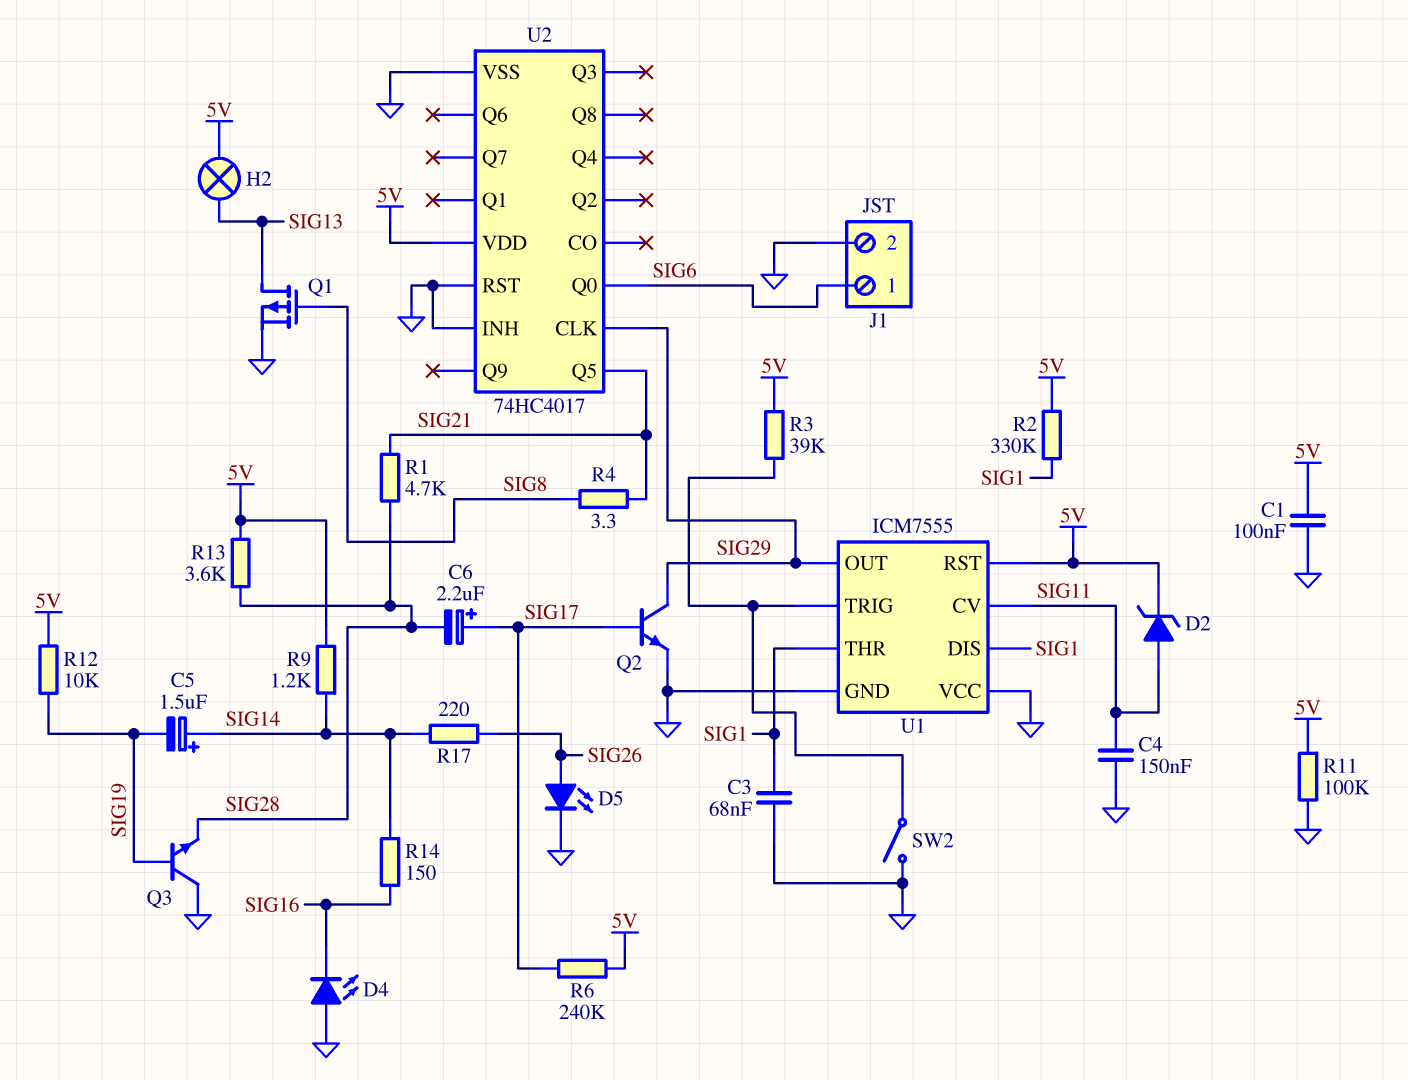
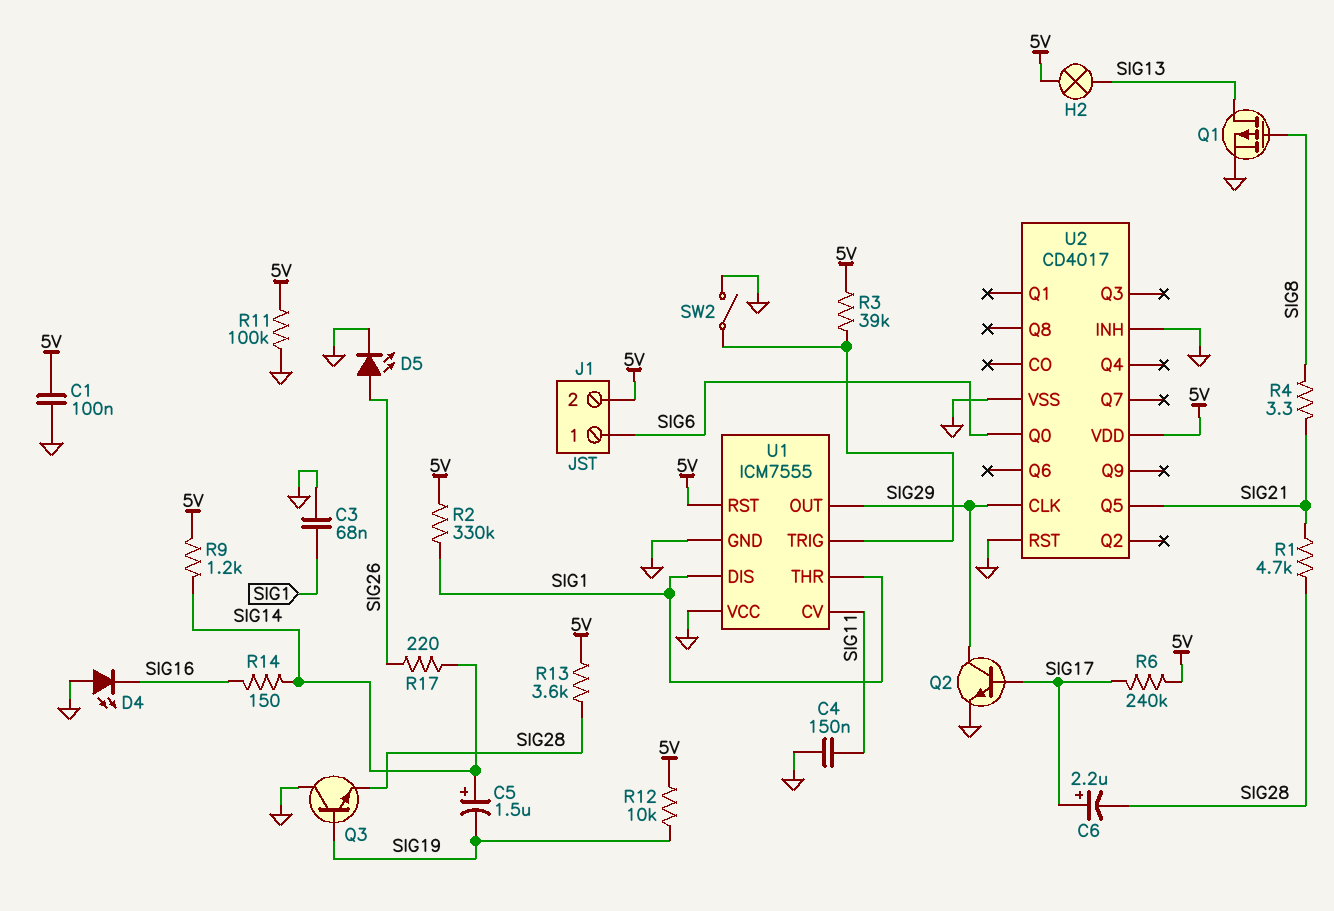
D2: zener (A SIG11, K 5V) -> none
J1 pin 2: GND -> 5V
U2: 74HC4017 -> CD4017

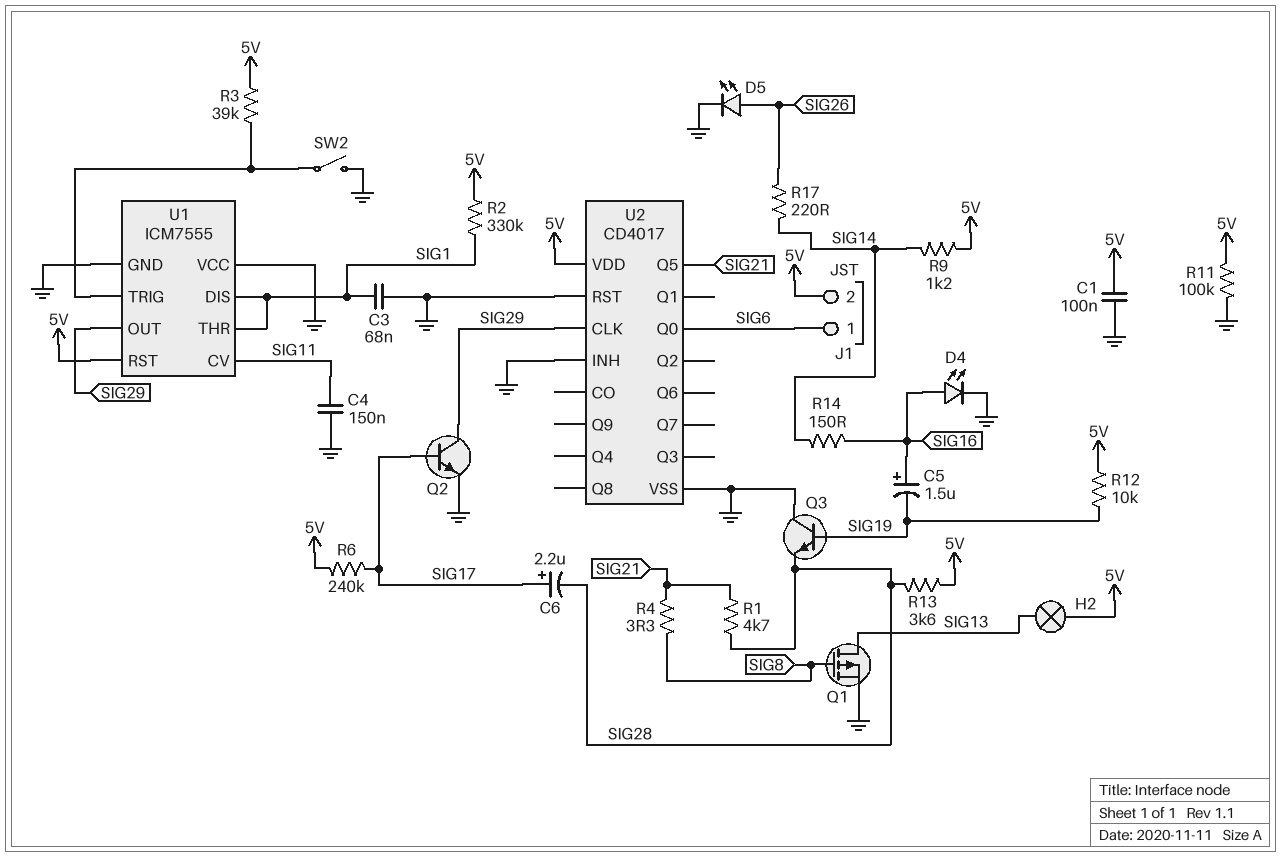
C5: 1.5uF (plus SIG14, minus SIG19) -> 1.5uF (plus SIG16, minus SIG19)
D4: LED (A GND, K SIG16) -> LED (A SIG16, K GND)

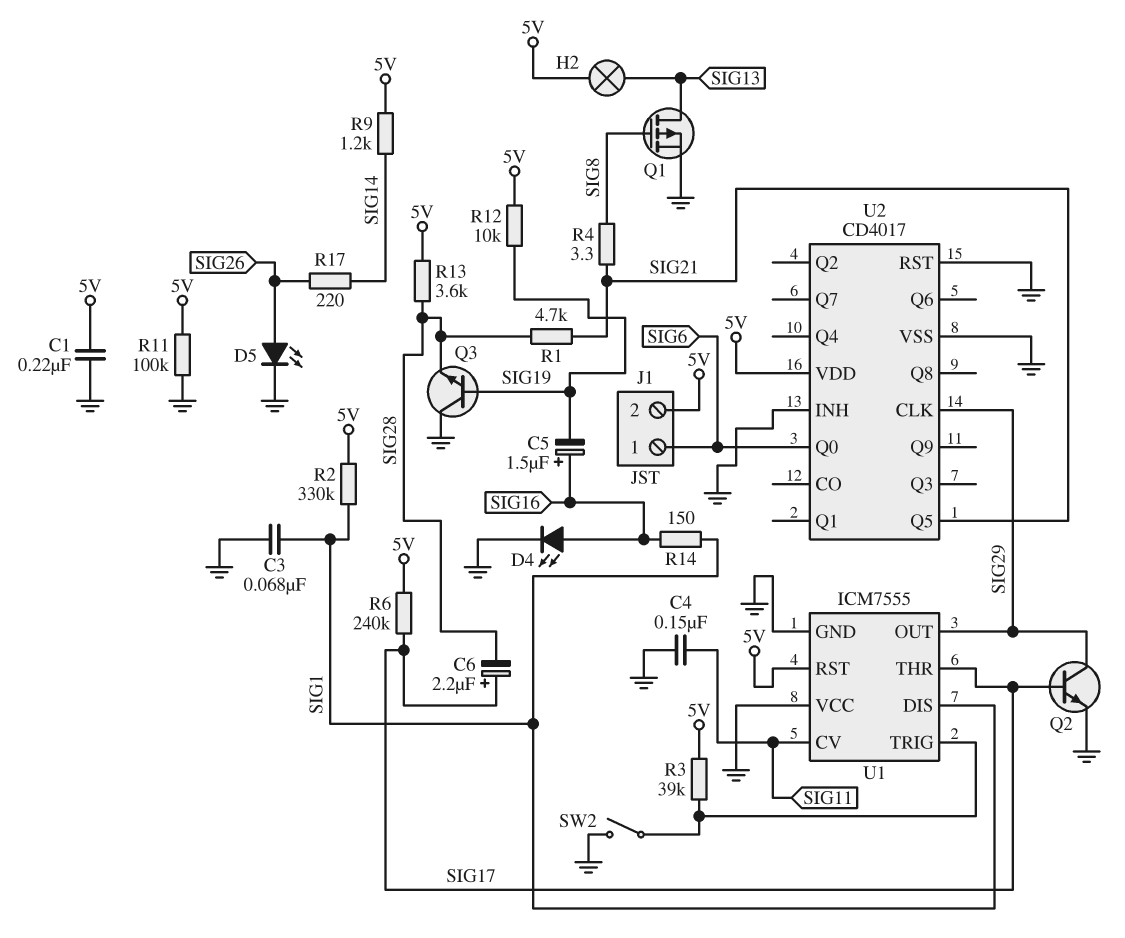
C1: 100nF (5V, GND) -> 220nF (5V, GND)
R14: 150 (SIG14, SIG16) -> 150 (SIG1, SIG16)
U1 pin THR: SIG1 -> SIG17

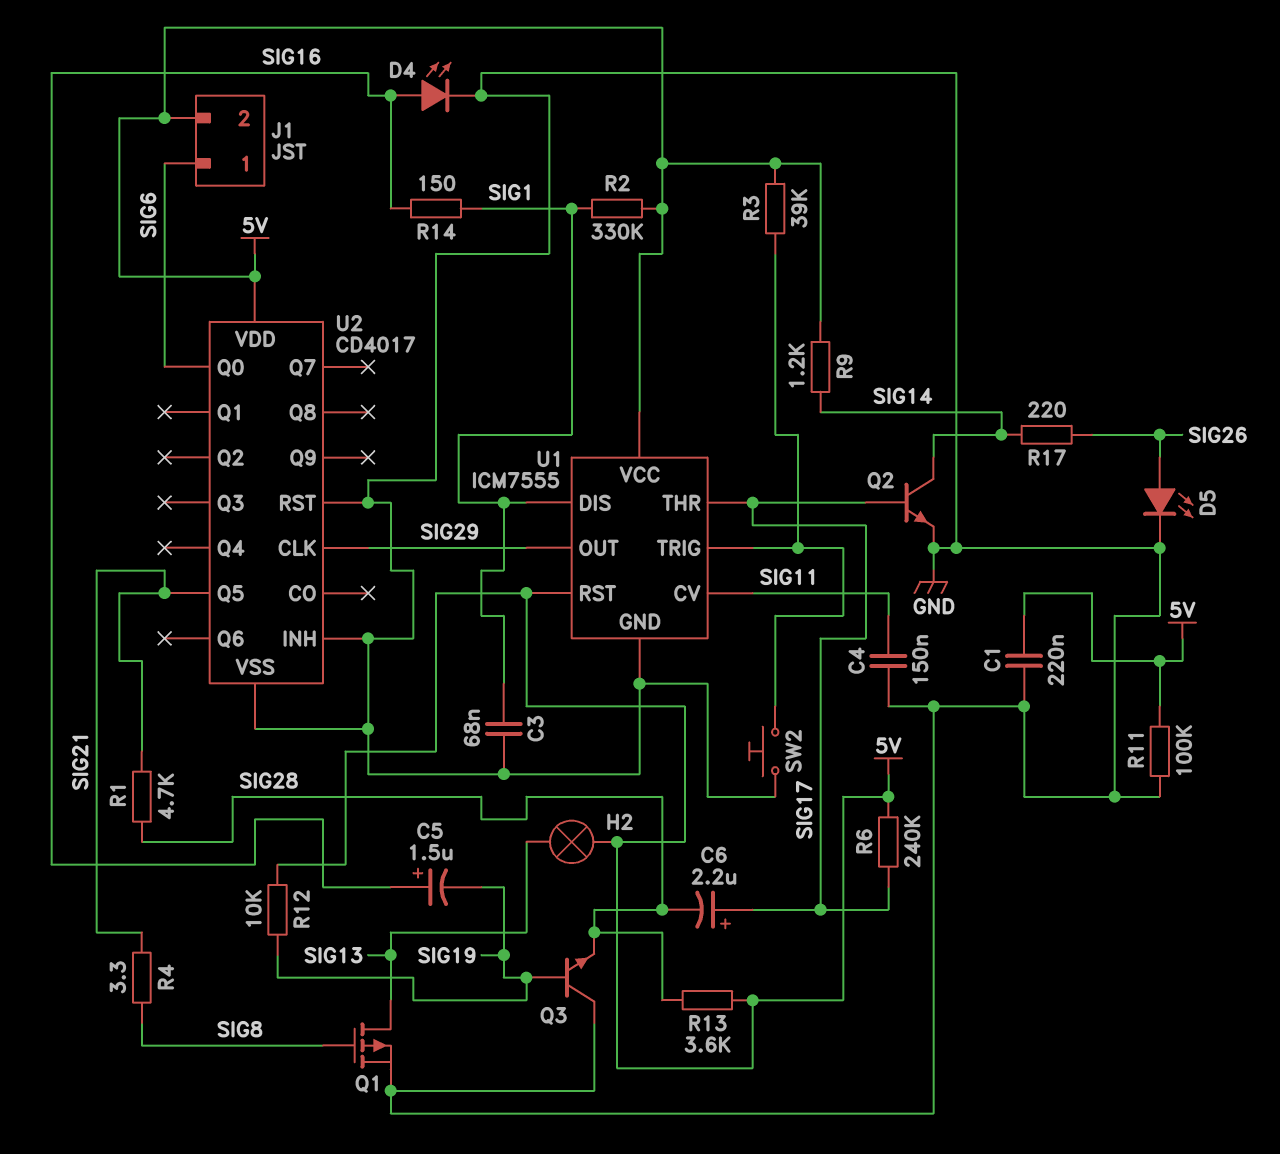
Q2: NPN (B SIG17, C SIG29, E GND) -> NPN (B SIG17, C SIG14, E GND)
SW2: switch (GND, U1/TRIG) -> button (GND, U1/TRIG)
U1 pin VCC: GND -> 5V

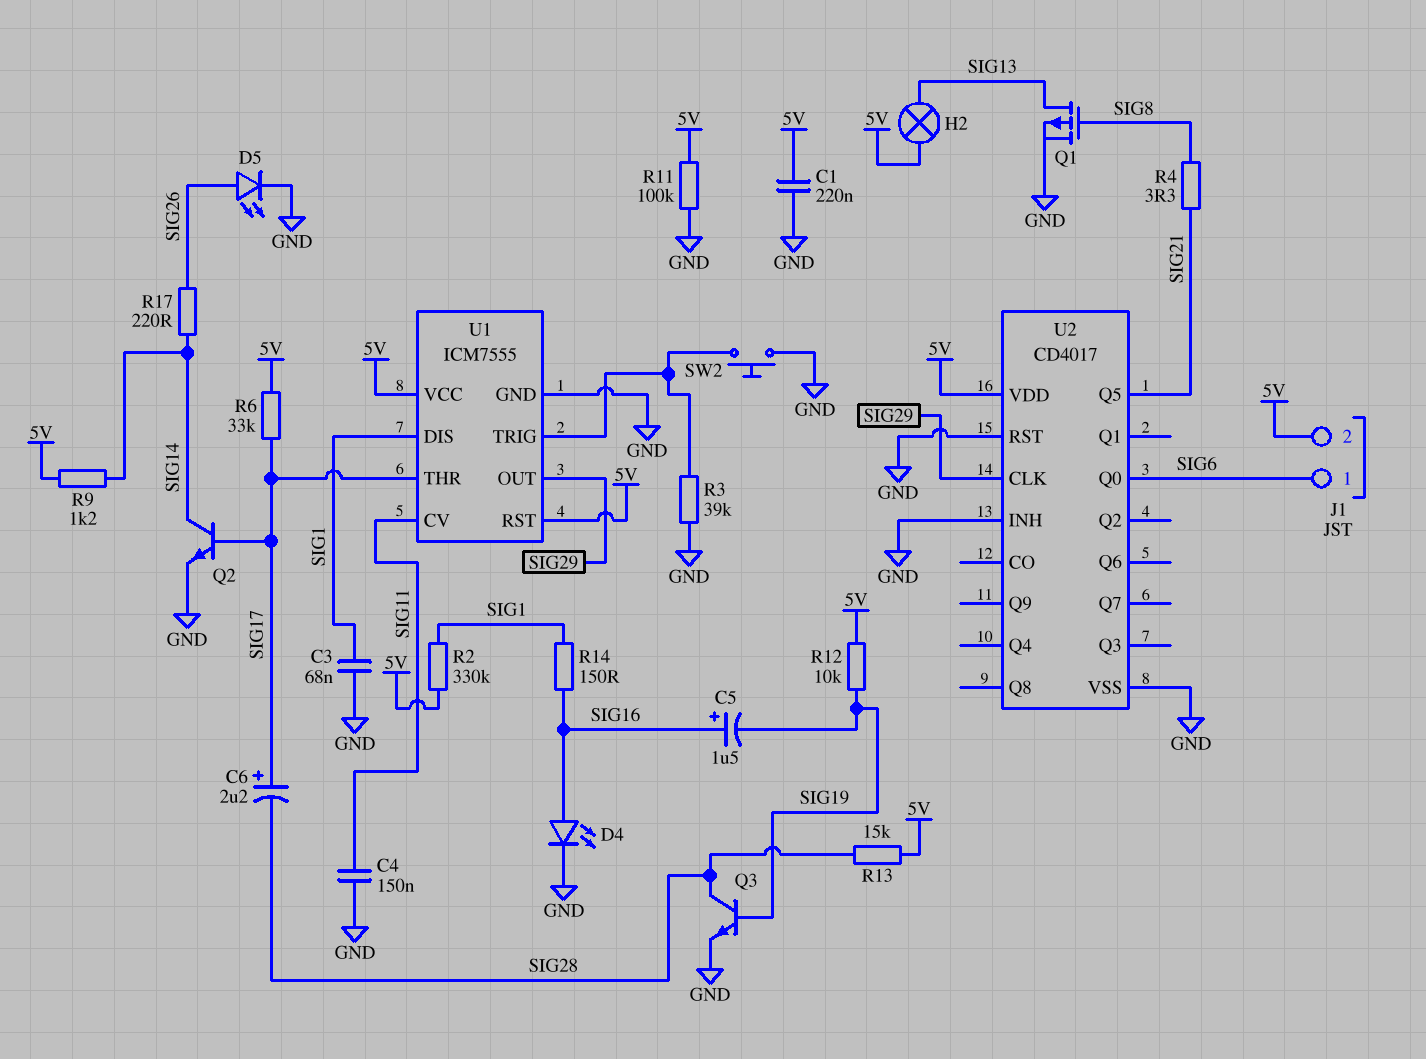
Q3: NPN (B SIG19, C GND, E SIG28) -> NPN (B SIG19, C SIG28, E GND)
R1: 4.7k (SIG21, SIG28) -> none
R3: 39k (5V, U1/TRIG) -> 39k (GND, U1/TRIG)
R6: 240k (5V, SIG17) -> 33k (5V, SIG17)
R13: 3.6k (5V, SIG28) -> 15k (5V, SIG28)

